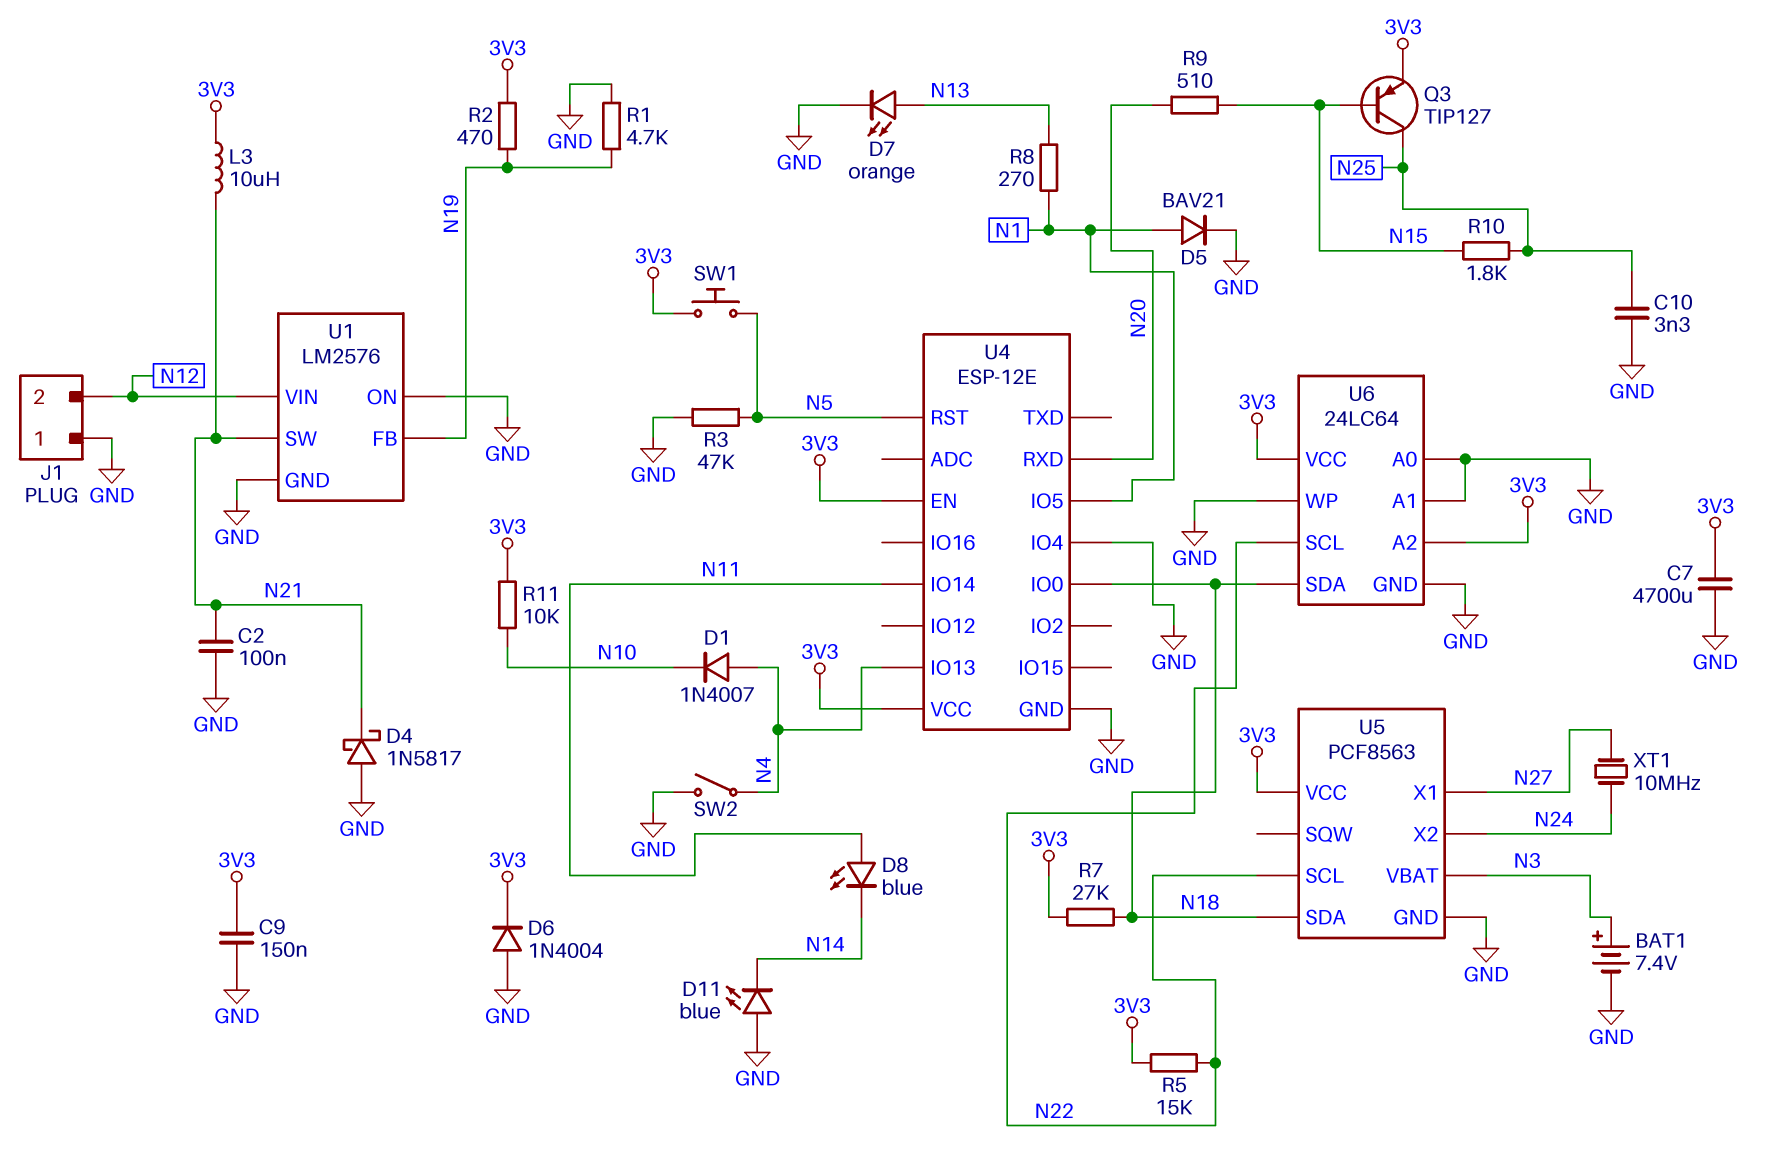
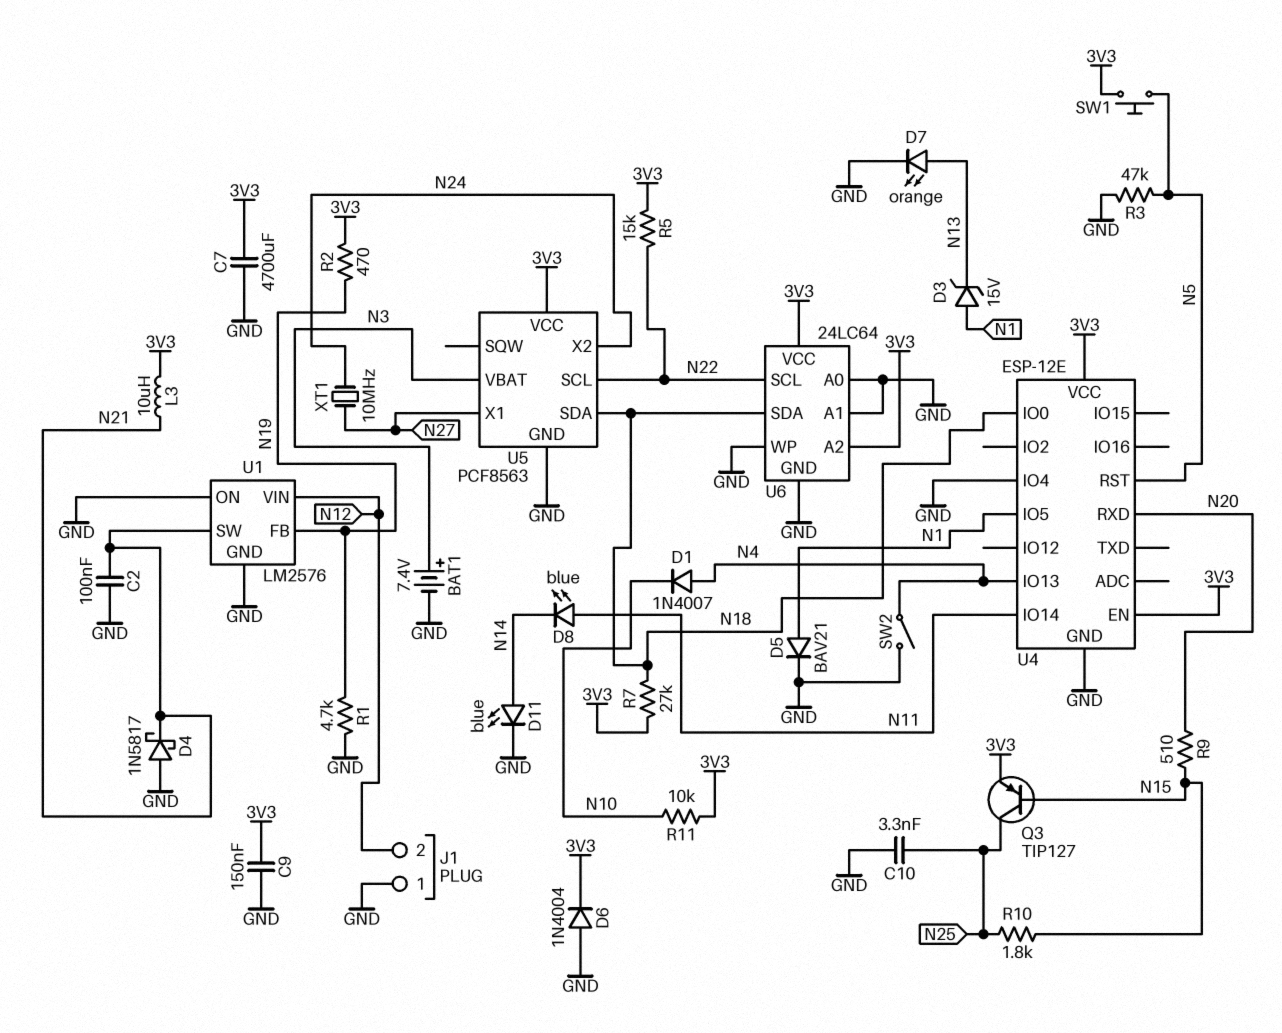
D3: none -> zener 15V (A N1, K N13)
D11: LED blue (A GND, K N14) -> LED blue (A N14, K GND)
R8: 270 (N1, N13) -> none

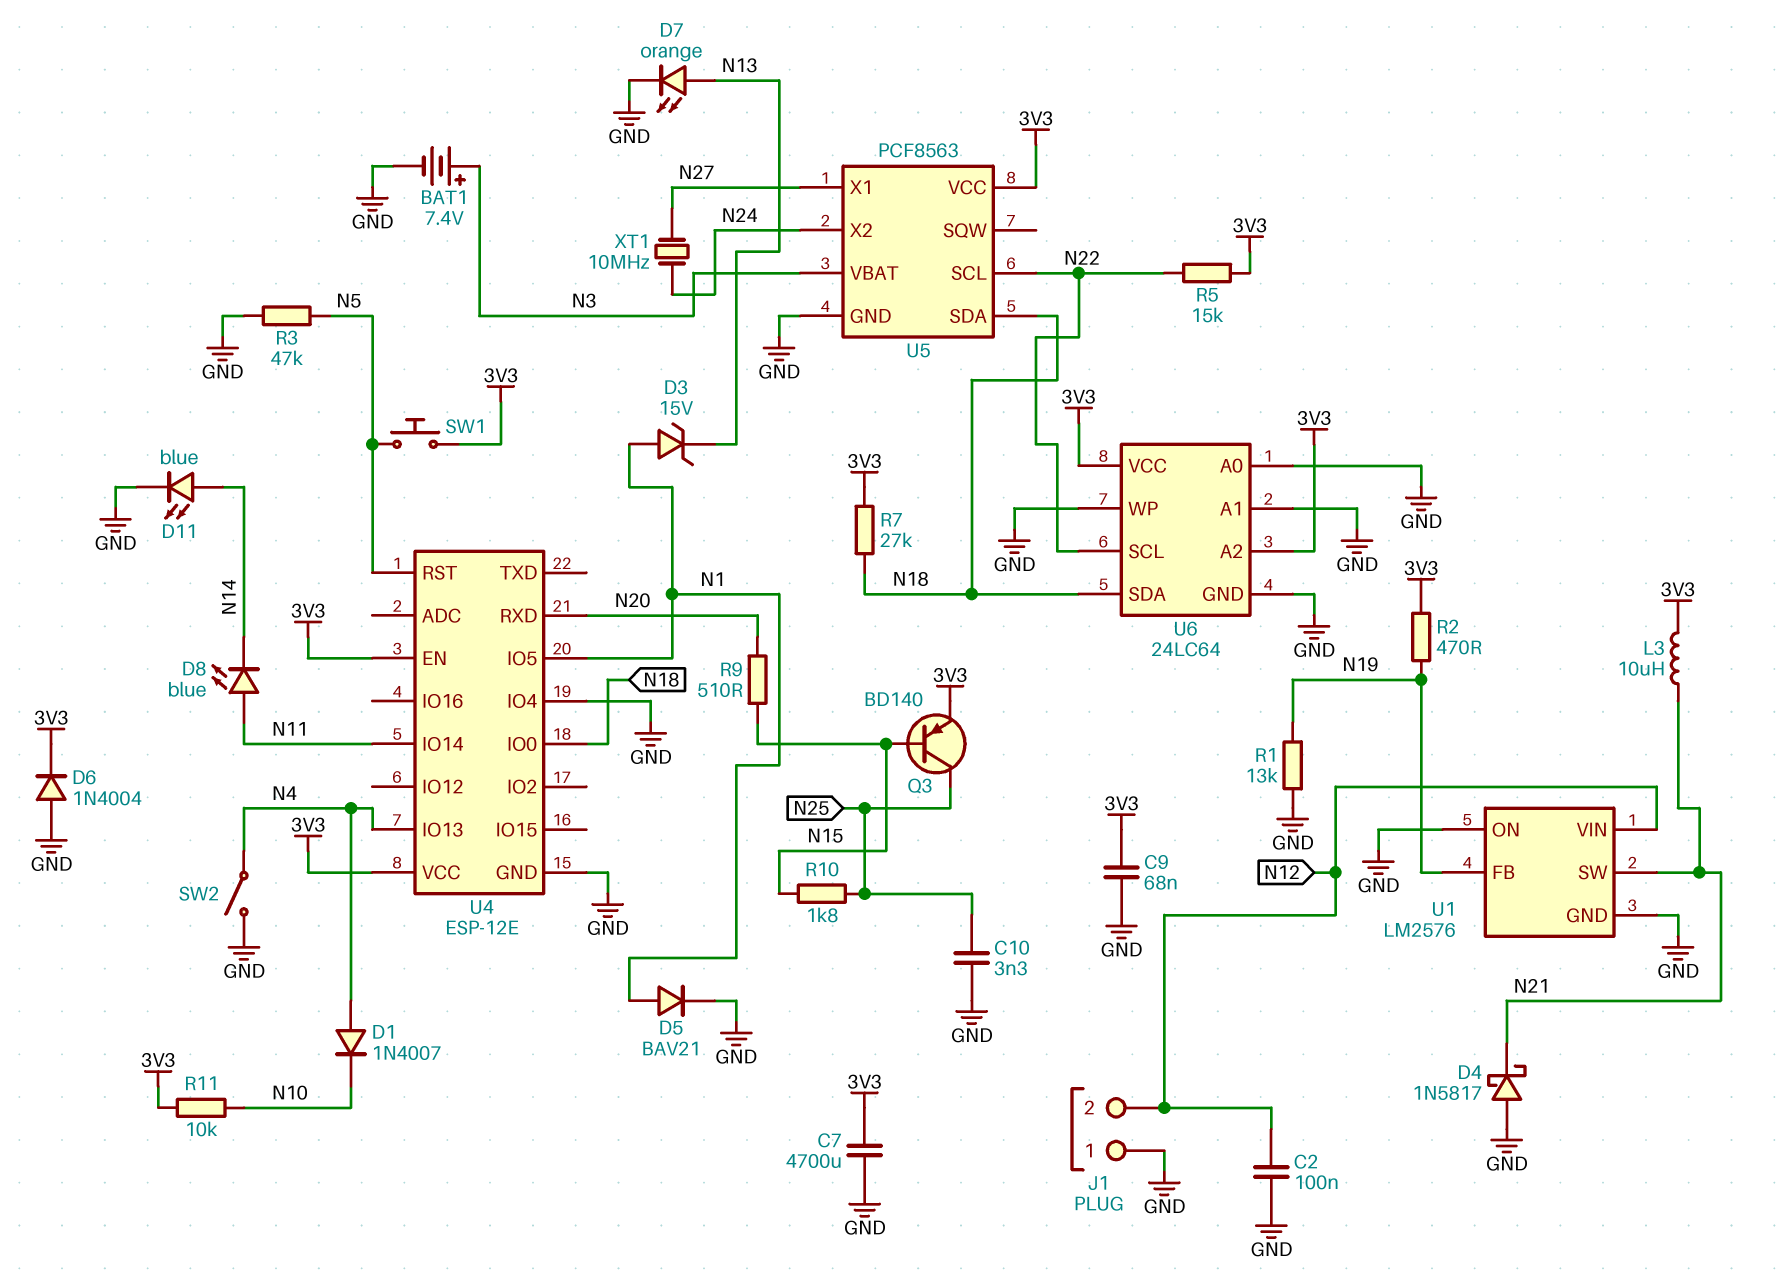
C2: 100nF (GND, N21) -> 100nF (GND, N12)
C9: 150nF (3V3, GND) -> 68nF (3V3, GND)
Q3: PNP TIP127 (B N15, C N25, E 3V3) -> PNP BD140 (B N15, C N25, E 3V3)
R1: 4.7k (GND, N19) -> 13k (GND, N19)

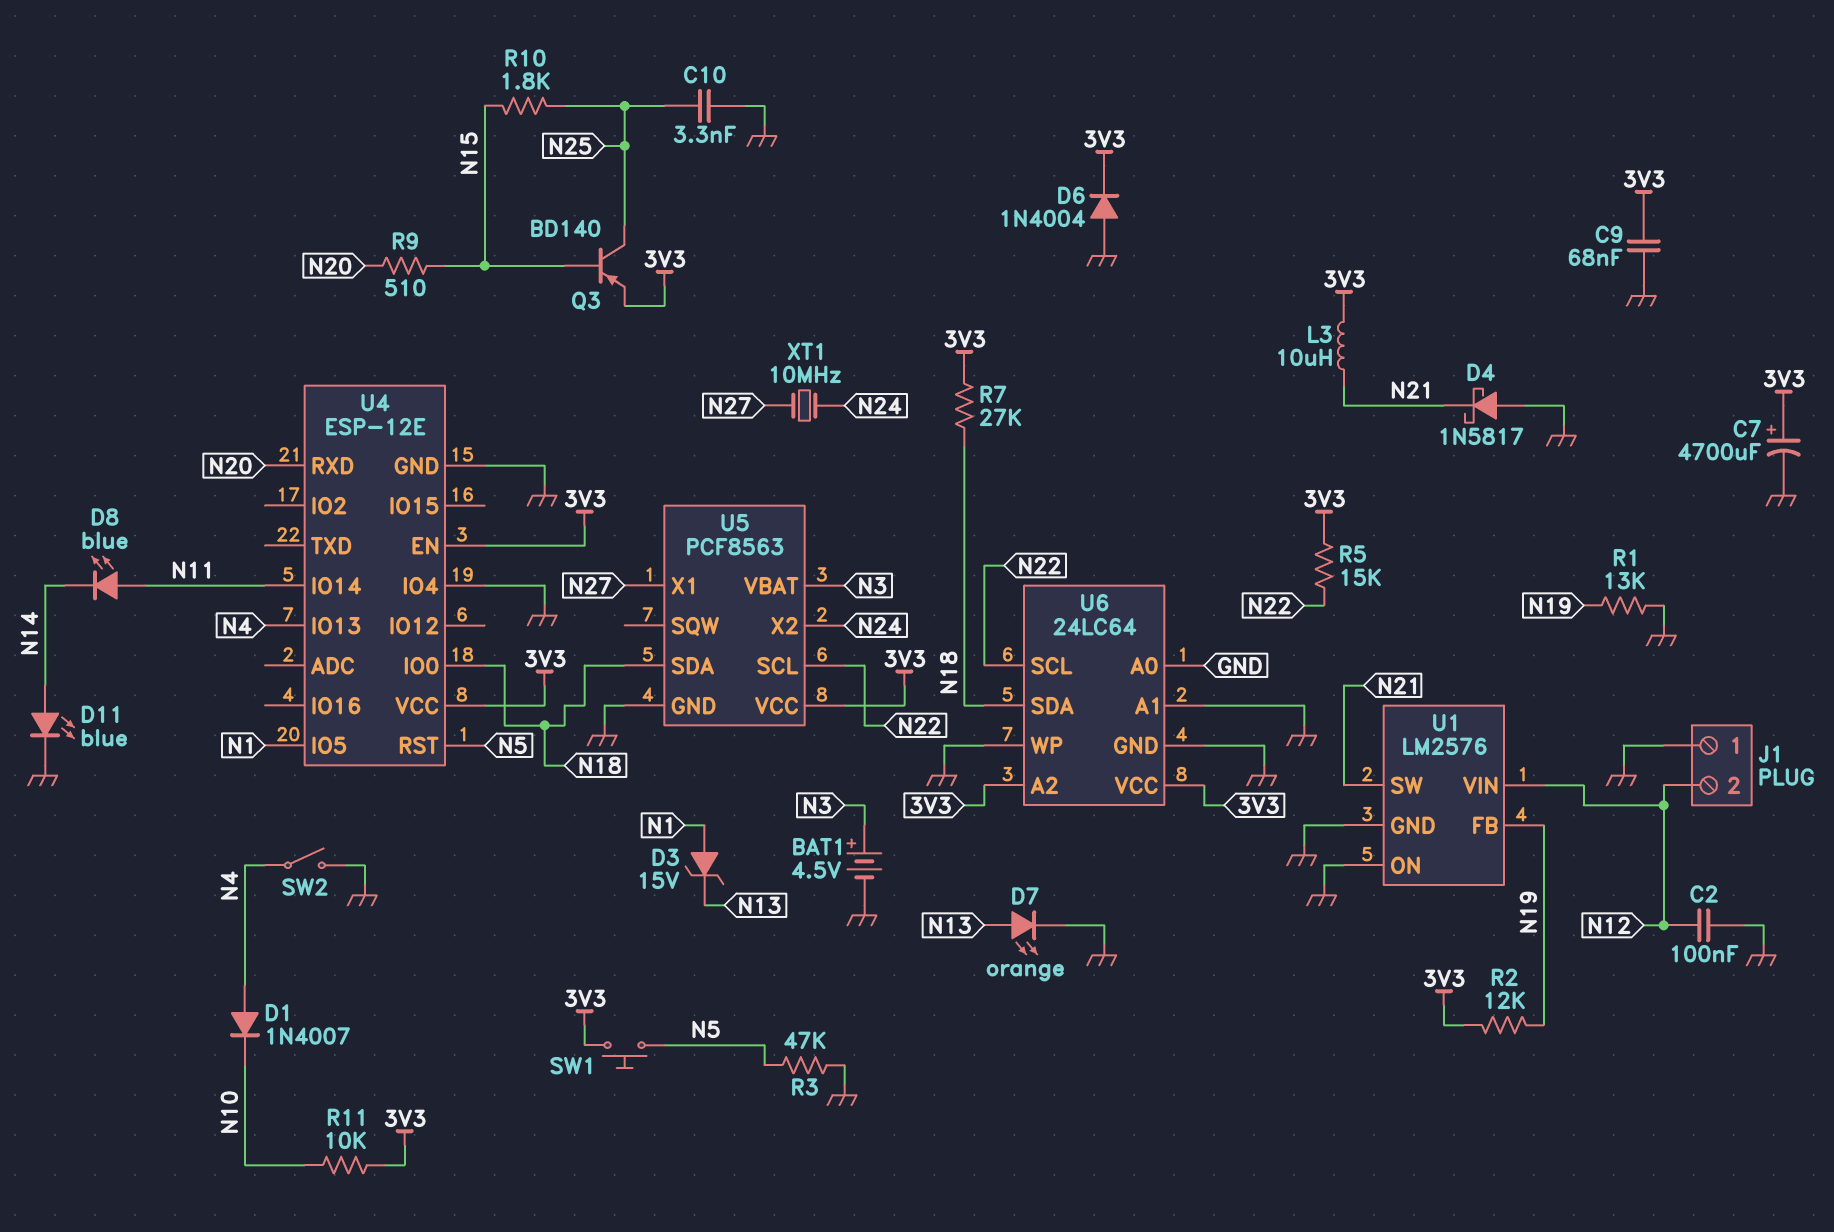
BAT1: 7.4V (plus N3, minus GND) -> 4.5V (plus N3, minus GND)
C7: 4700uF (3V3, GND) -> 4700uF (plus 3V3, minus GND)
D5: diode BAV21 (A N1, K GND) -> none
R2: 470 (3V3, N19) -> 12k (3V3, N19)

